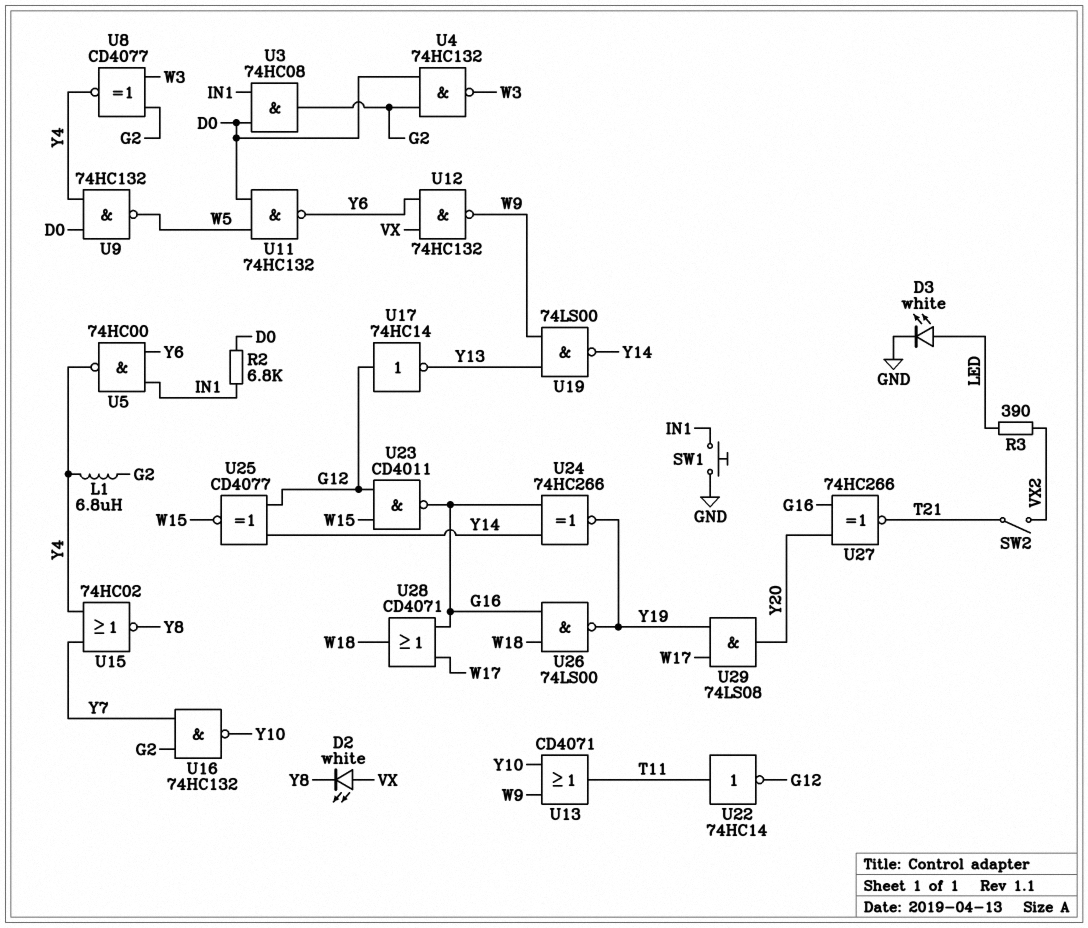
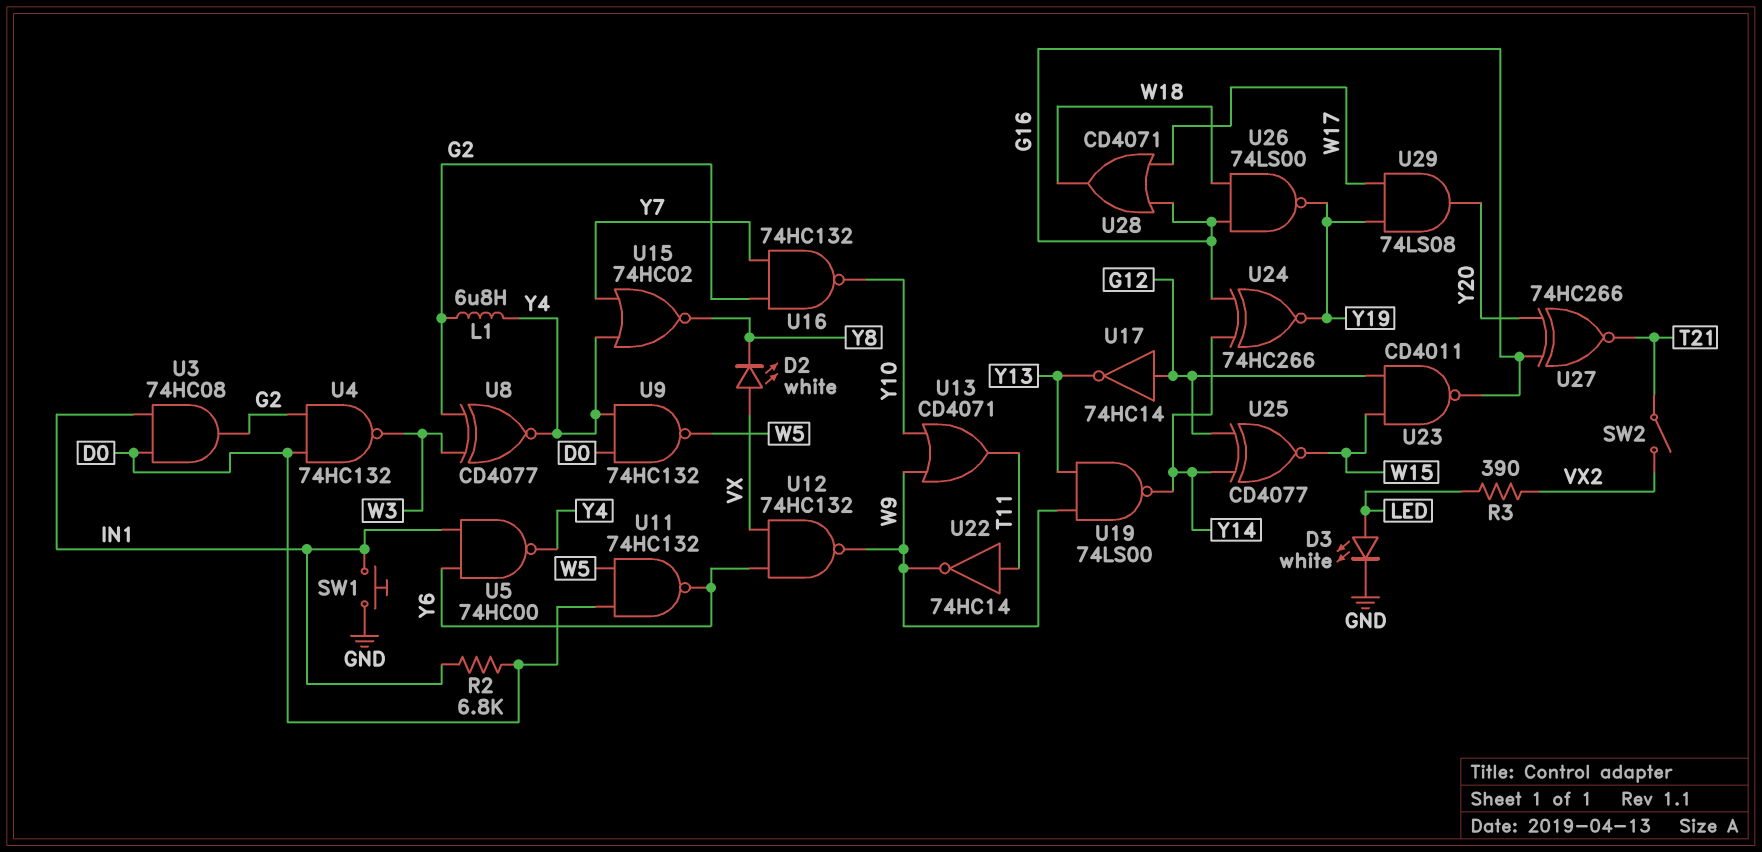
U22: NOT 74HC14 (in T11, out G12) -> NOT 74HC14 (in T11, out W9)

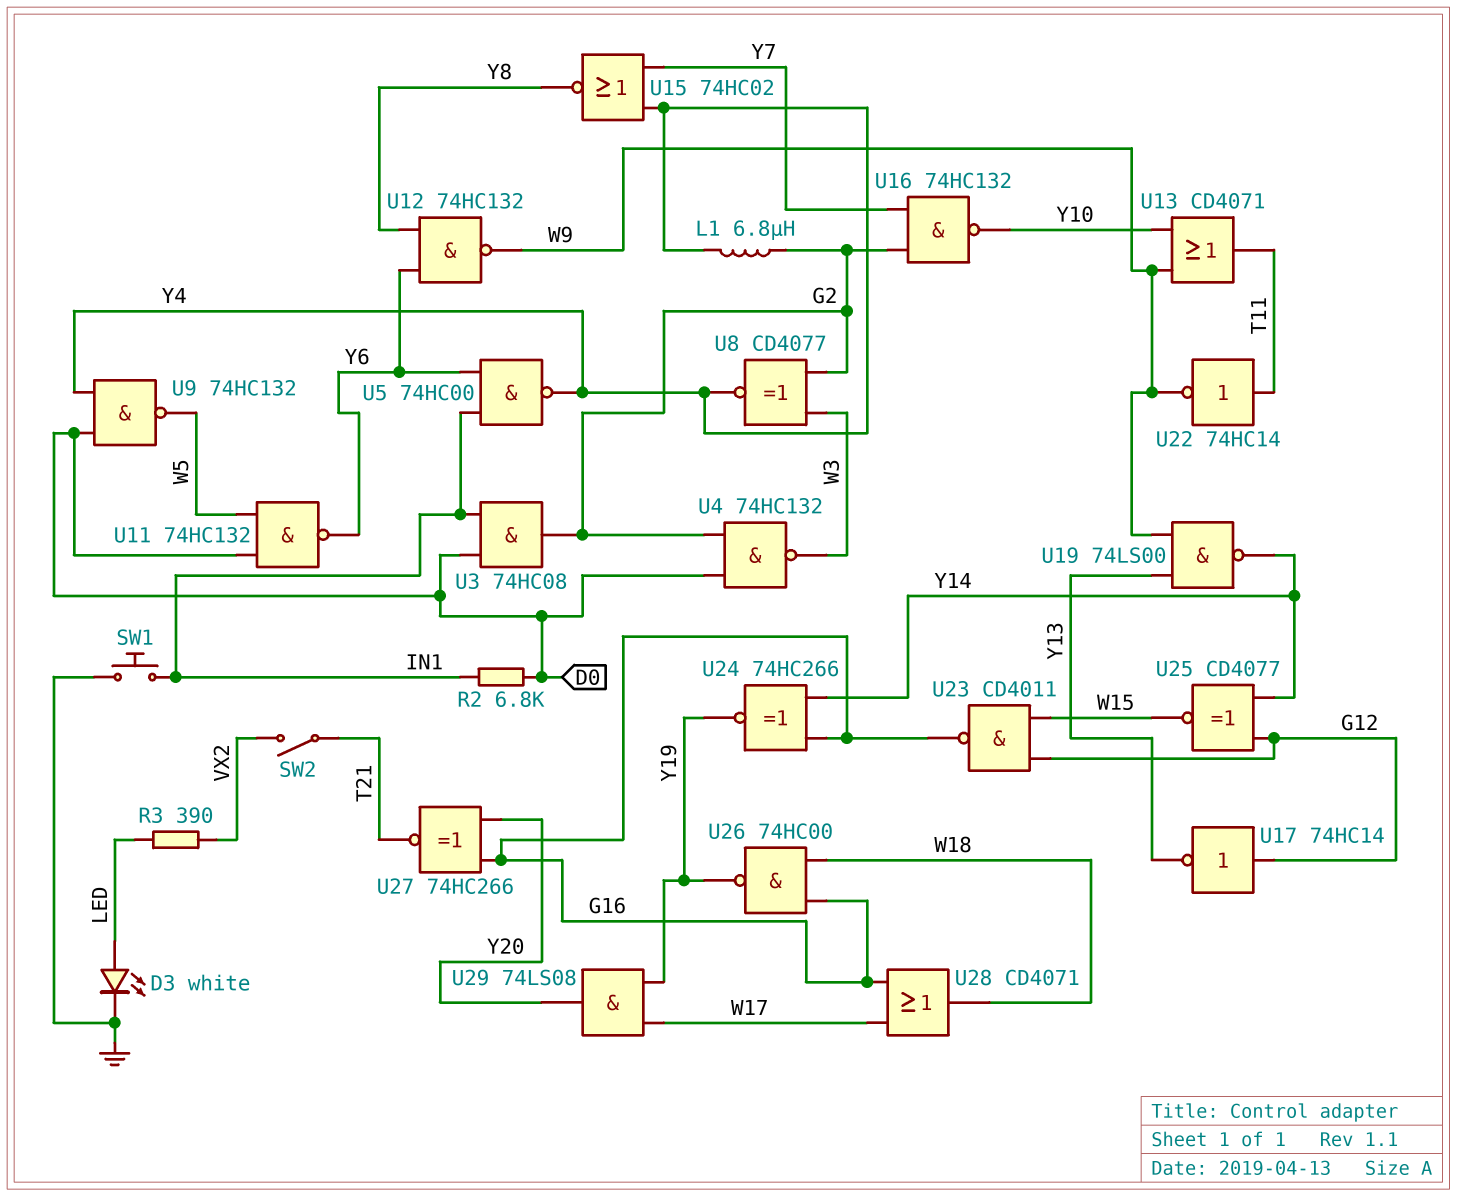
D2: LED white (A VX, K Y8) -> none
U12: NAND 74HC132 (in VX, in Y6, out W9) -> NAND 74HC132 (in Y6, in Y8, out W9)
U26: NAND 74LS00 (in G16, in W18, out Y19) -> NAND 74HC00 (in G16, in W18, out Y19)

